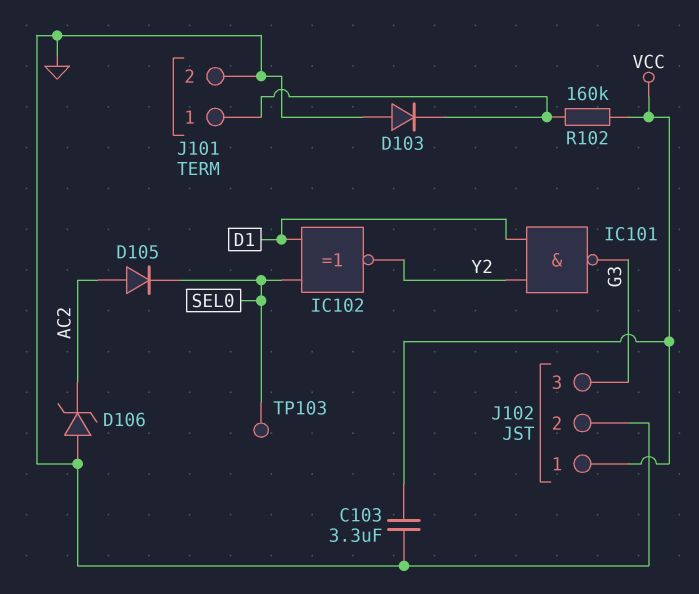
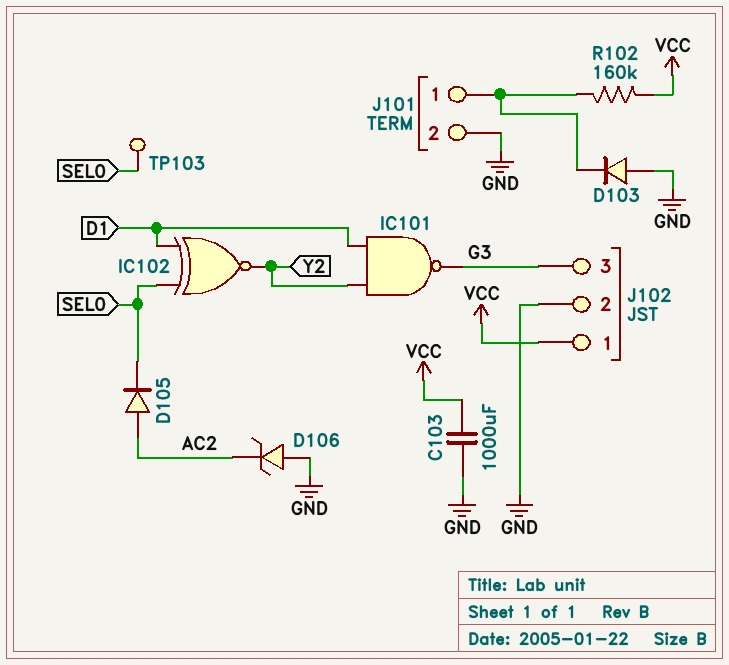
C103: 3.3uF (GND, VCC) -> 1000uF (GND, VCC)

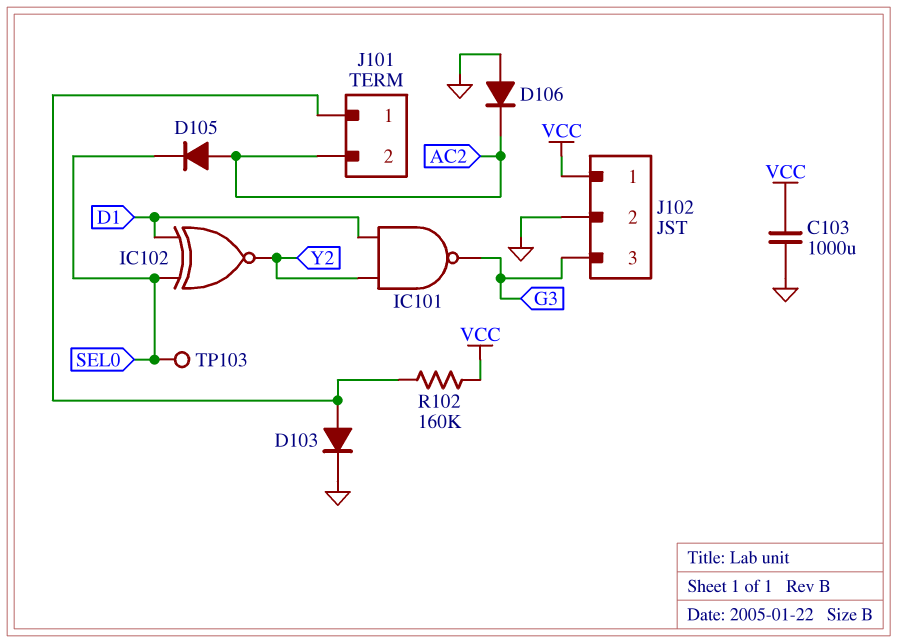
D103: diode (A GND, K J101/1) -> diode (A J101/1, K GND)
D106: zener (A GND, K AC2) -> diode (A GND, K AC2)
J101 pin 2: GND -> AC2

